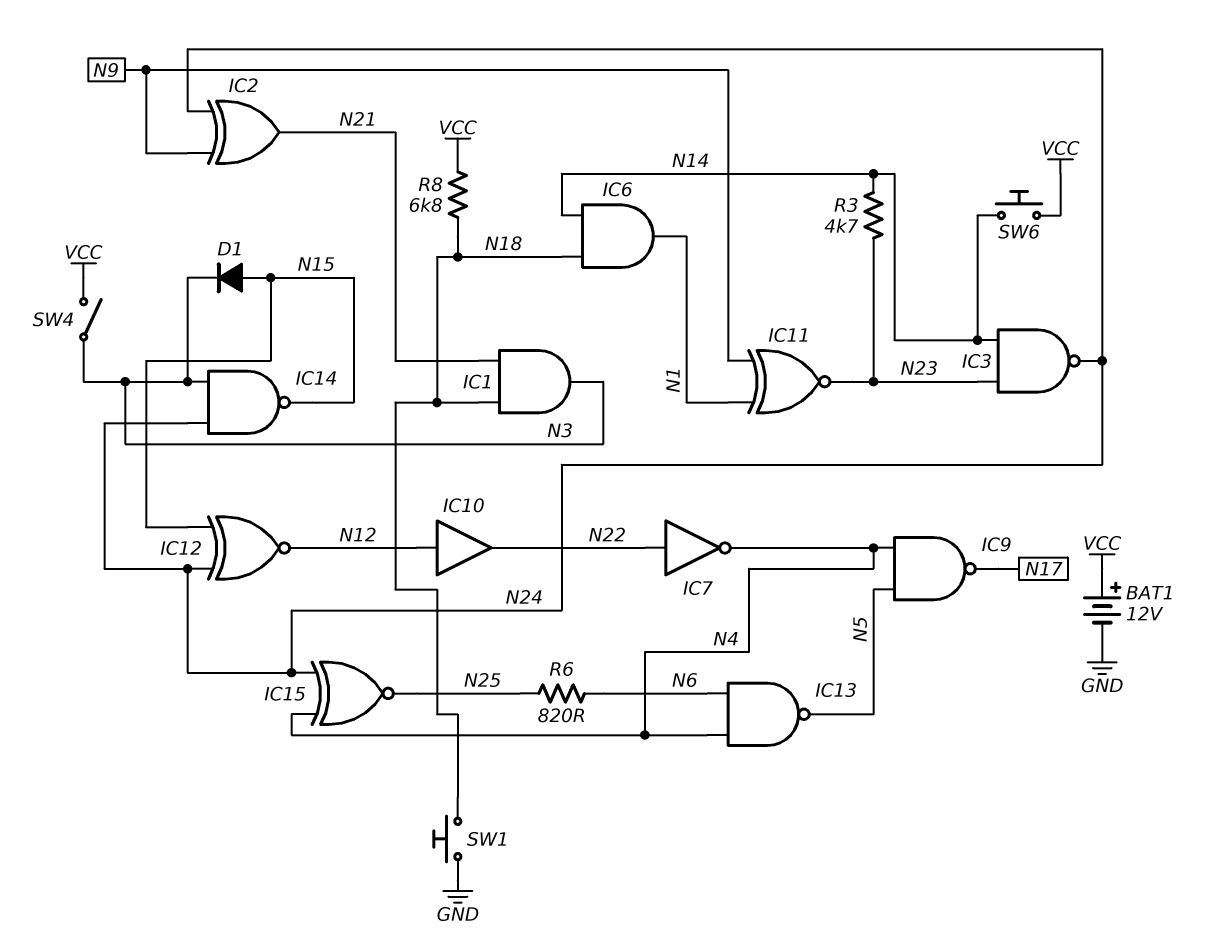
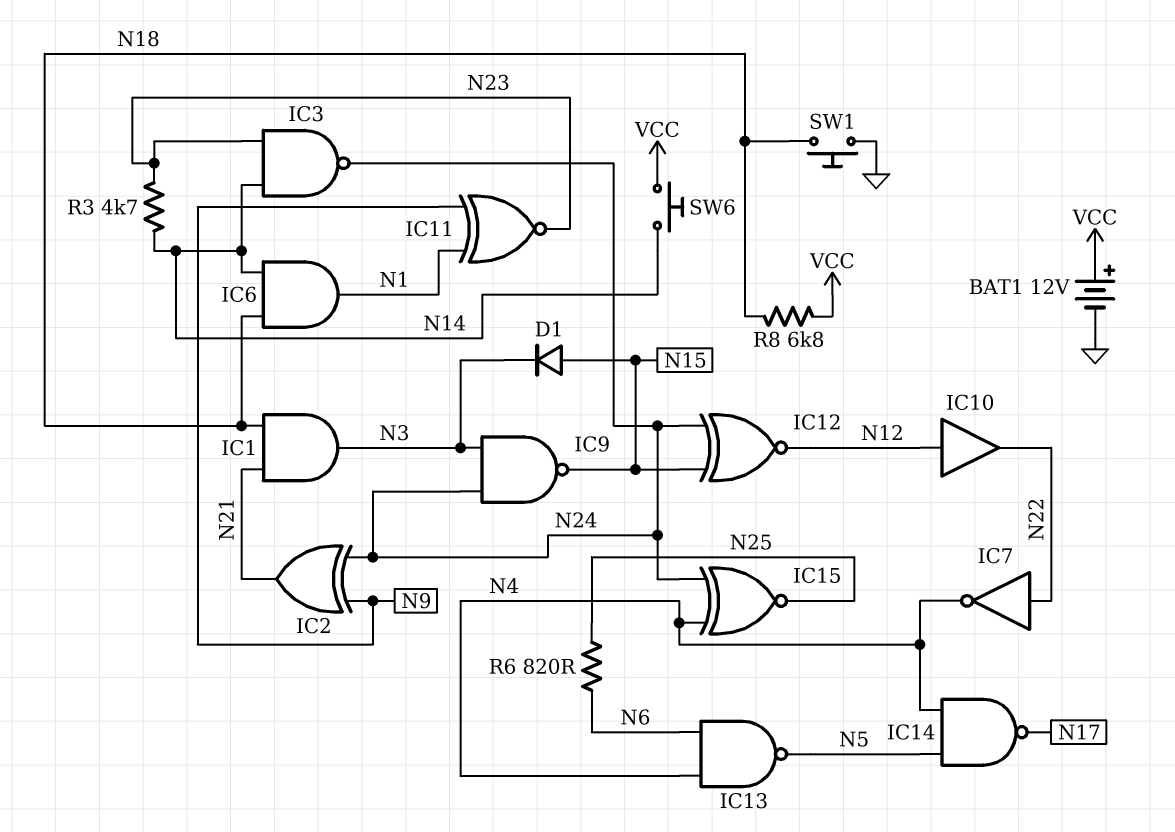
IC9: NAND (in N4, in N5, out N17) -> NAND (in N3, in N24, out N15)
IC14: NAND (in N3, in N24, out N15) -> NAND (in N4, in N5, out N17)
SW4: switch (N3, VCC) -> none

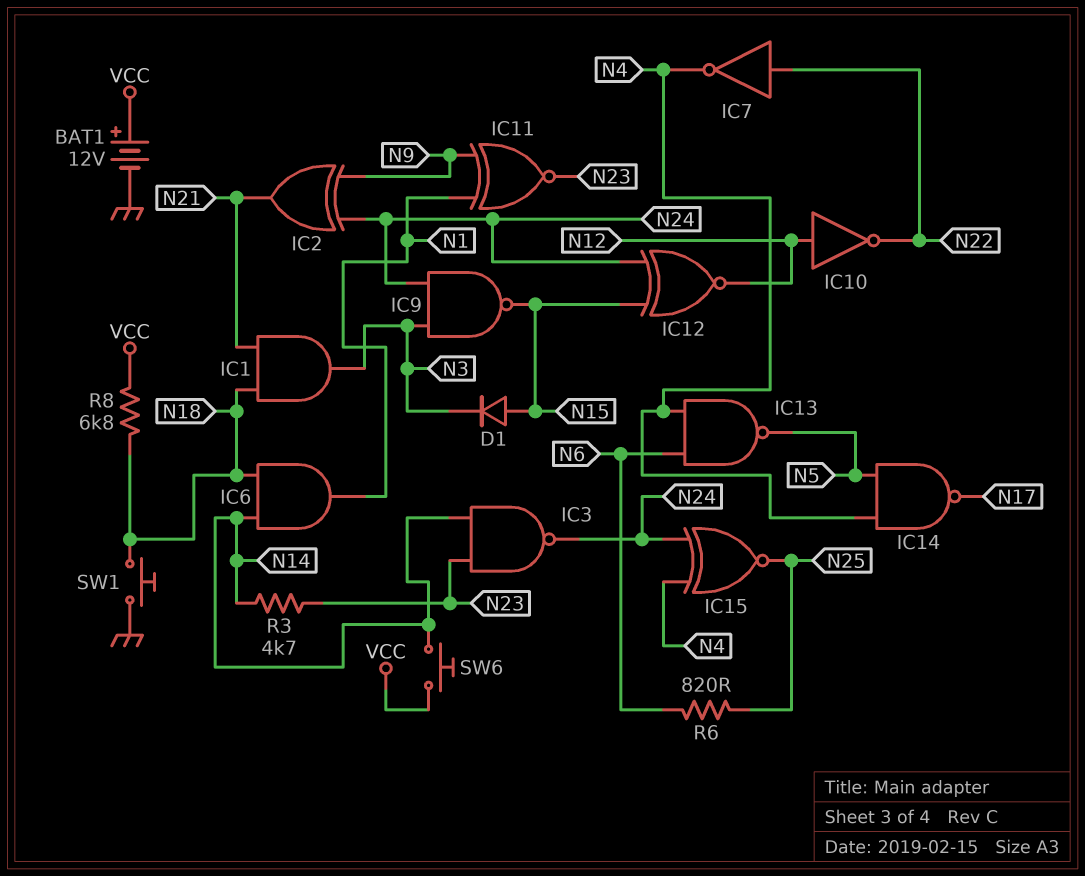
IC10: buffer (in N12, out N22) -> NOT (in N12, out N22)

